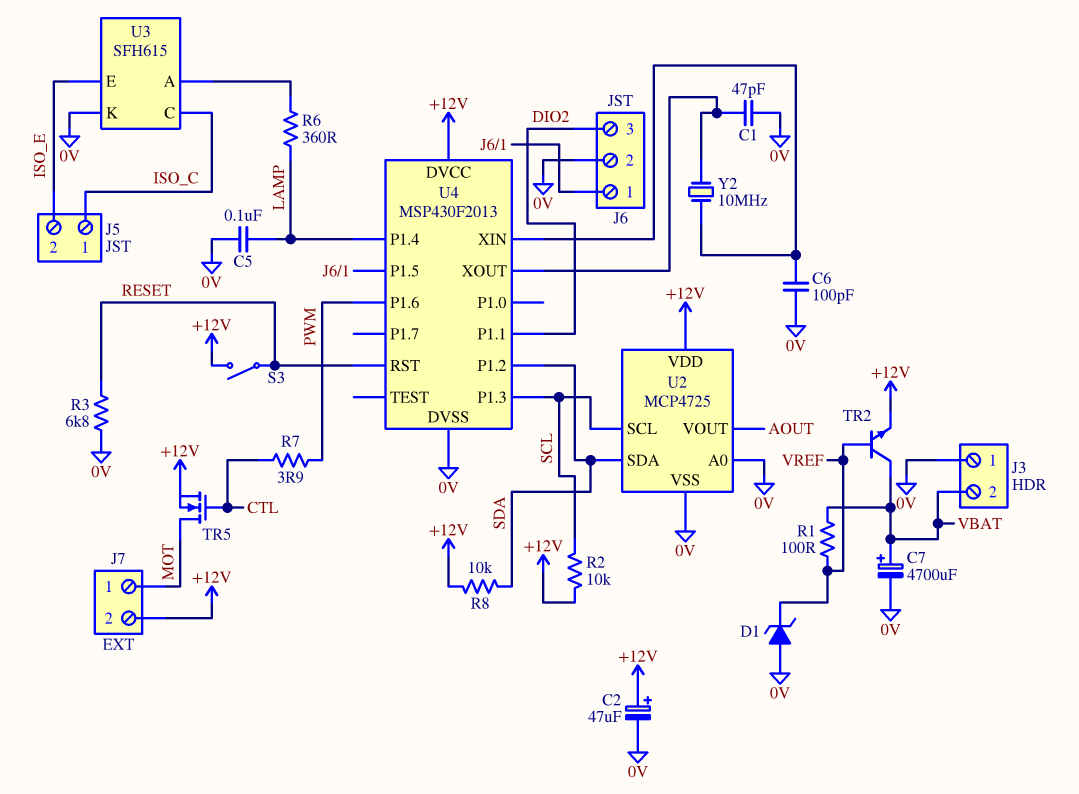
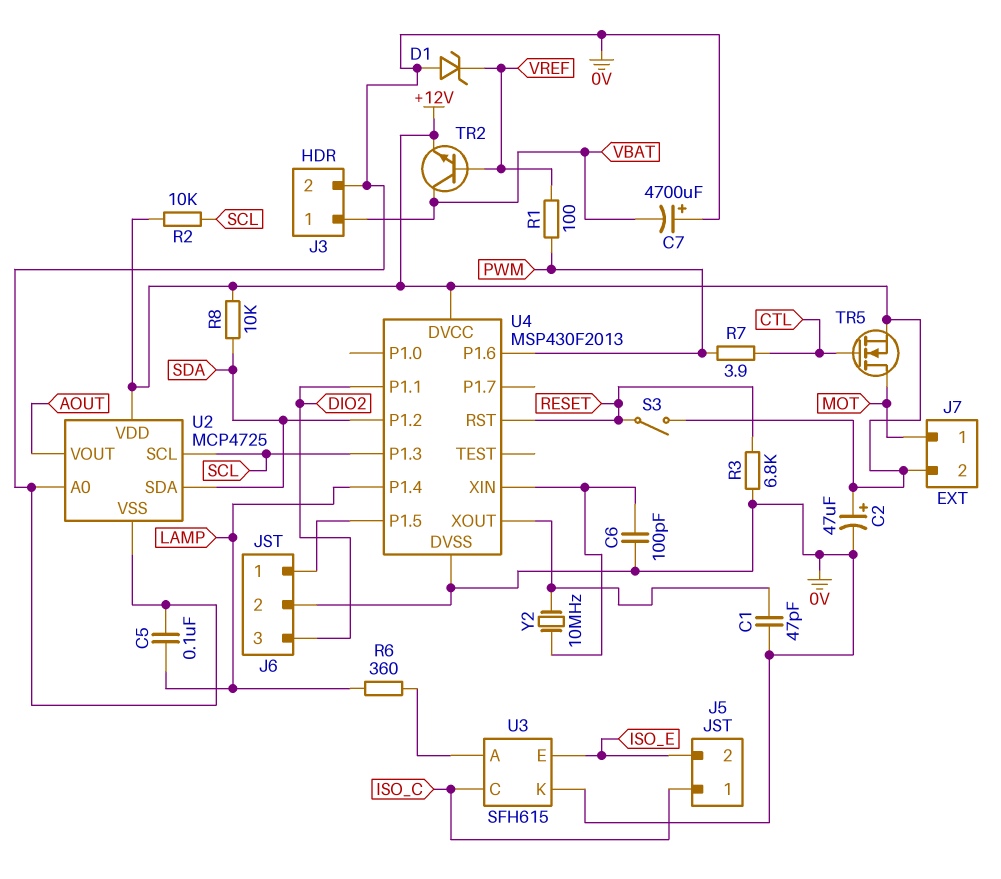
C7: 4700uF (plus VBAT, minus 0V) -> 4700uF (plus 0V, minus VBAT)
J3 pin 1: 0V -> VBAT
J3 pin 2: VBAT -> 0V
R1: 100 (VBAT, VREF) -> 100 (PWM, VREF)

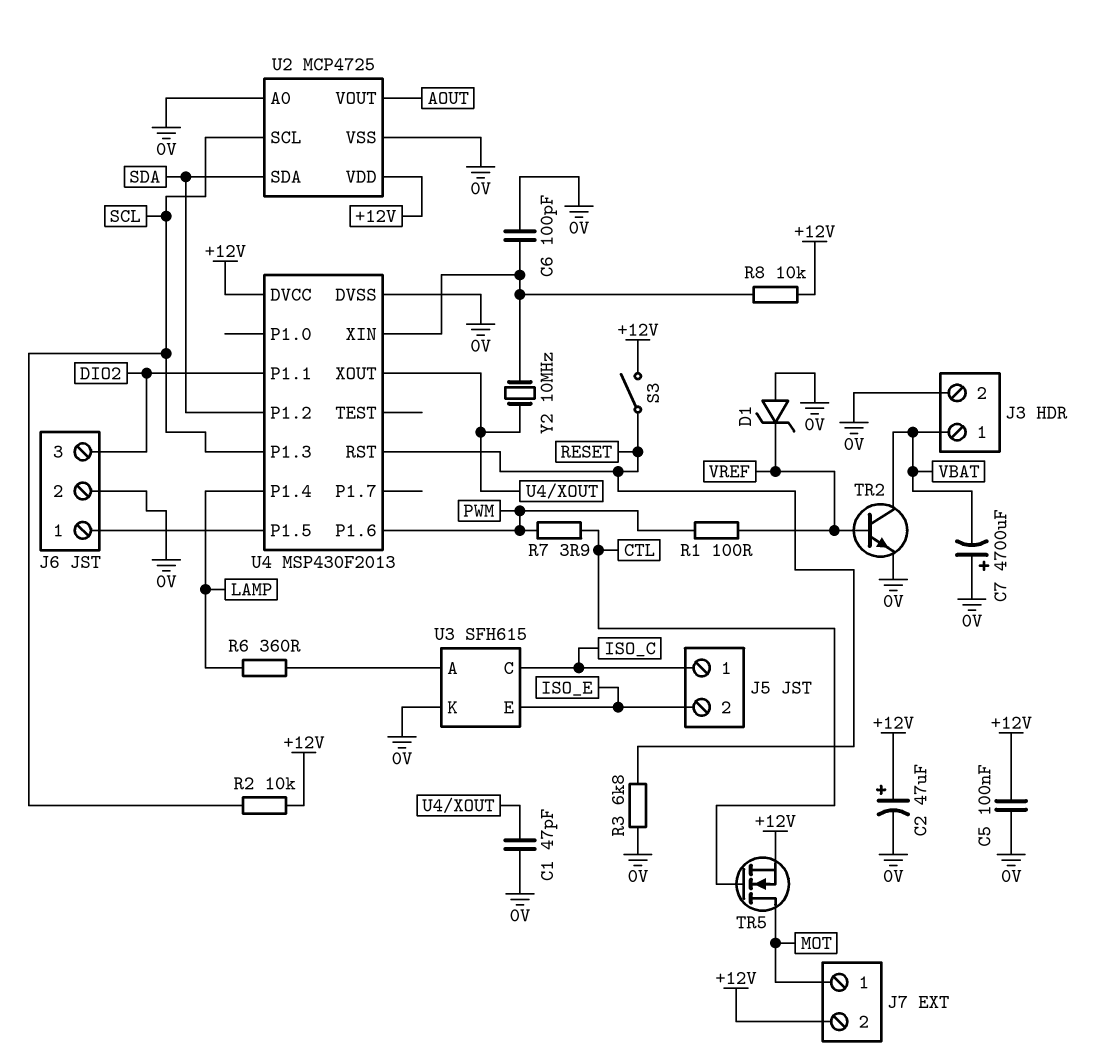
C5: 100nF (0V, LAMP) -> 100nF (+12V, 0V)
R8: 10k (+12V, SDA) -> 10k (+12V, U4/XIN)
TR2: NPN (B VREF, C VBAT, E +12V) -> NPN (B VREF, C VBAT, E 0V)

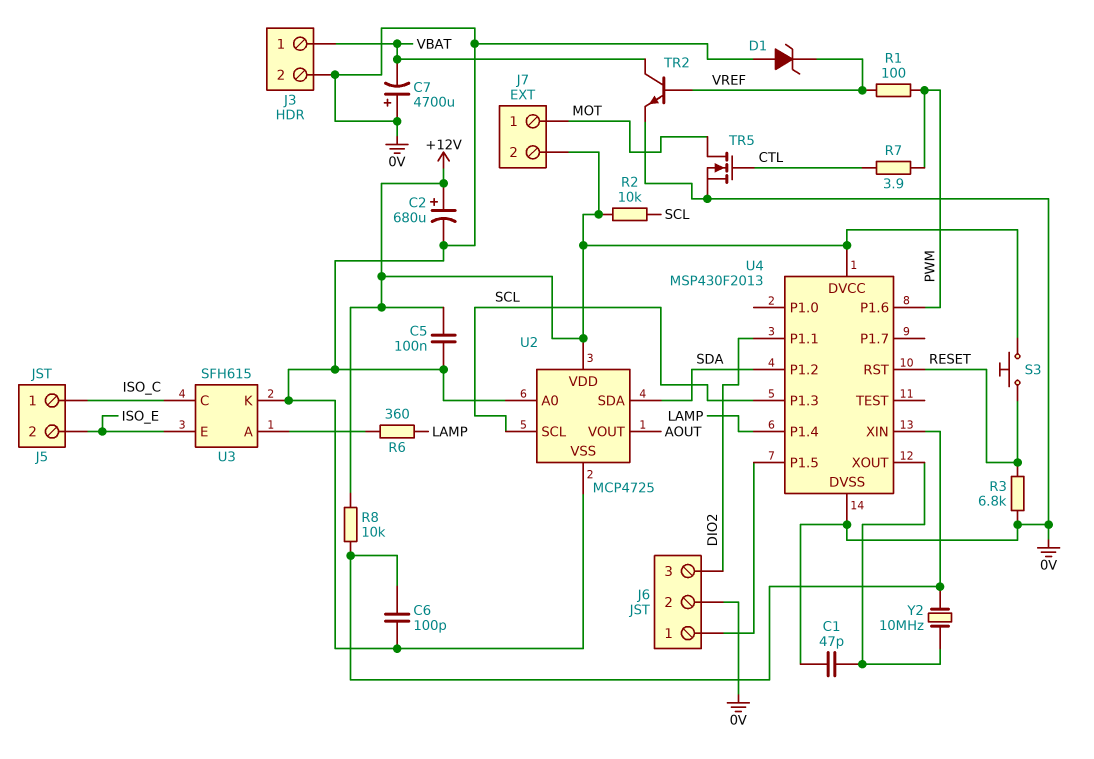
C2: 47uF (plus +12V, minus 0V) -> 680uF (plus +12V, minus 0V)
S3: switch (+12V, RESET) -> button (+12V, RESET)
TR5: NMOS (G CTL, D MOT, S +12V) -> NMOS (G CTL, D MOT, S 0V)

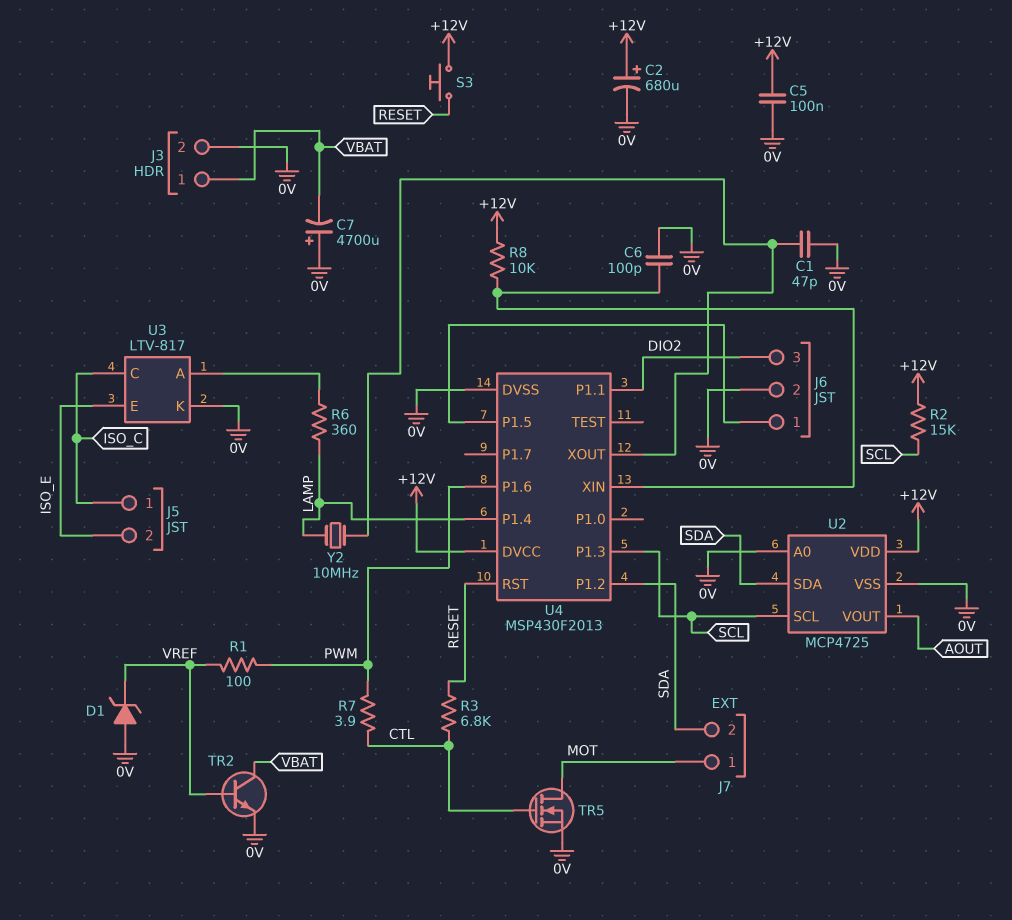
J7 pin 2: +12V -> SDA
R2: 10k (+12V, SCL) -> 15k (+12V, SCL)
R3: 6.8k (0V, RESET) -> 6.8k (CTL, RESET)
U3: SFH615 -> LTV-817
Y2: 10MHz (U4/XIN, U4/XOUT) -> 10MHz (LAMP, U4/XOUT)

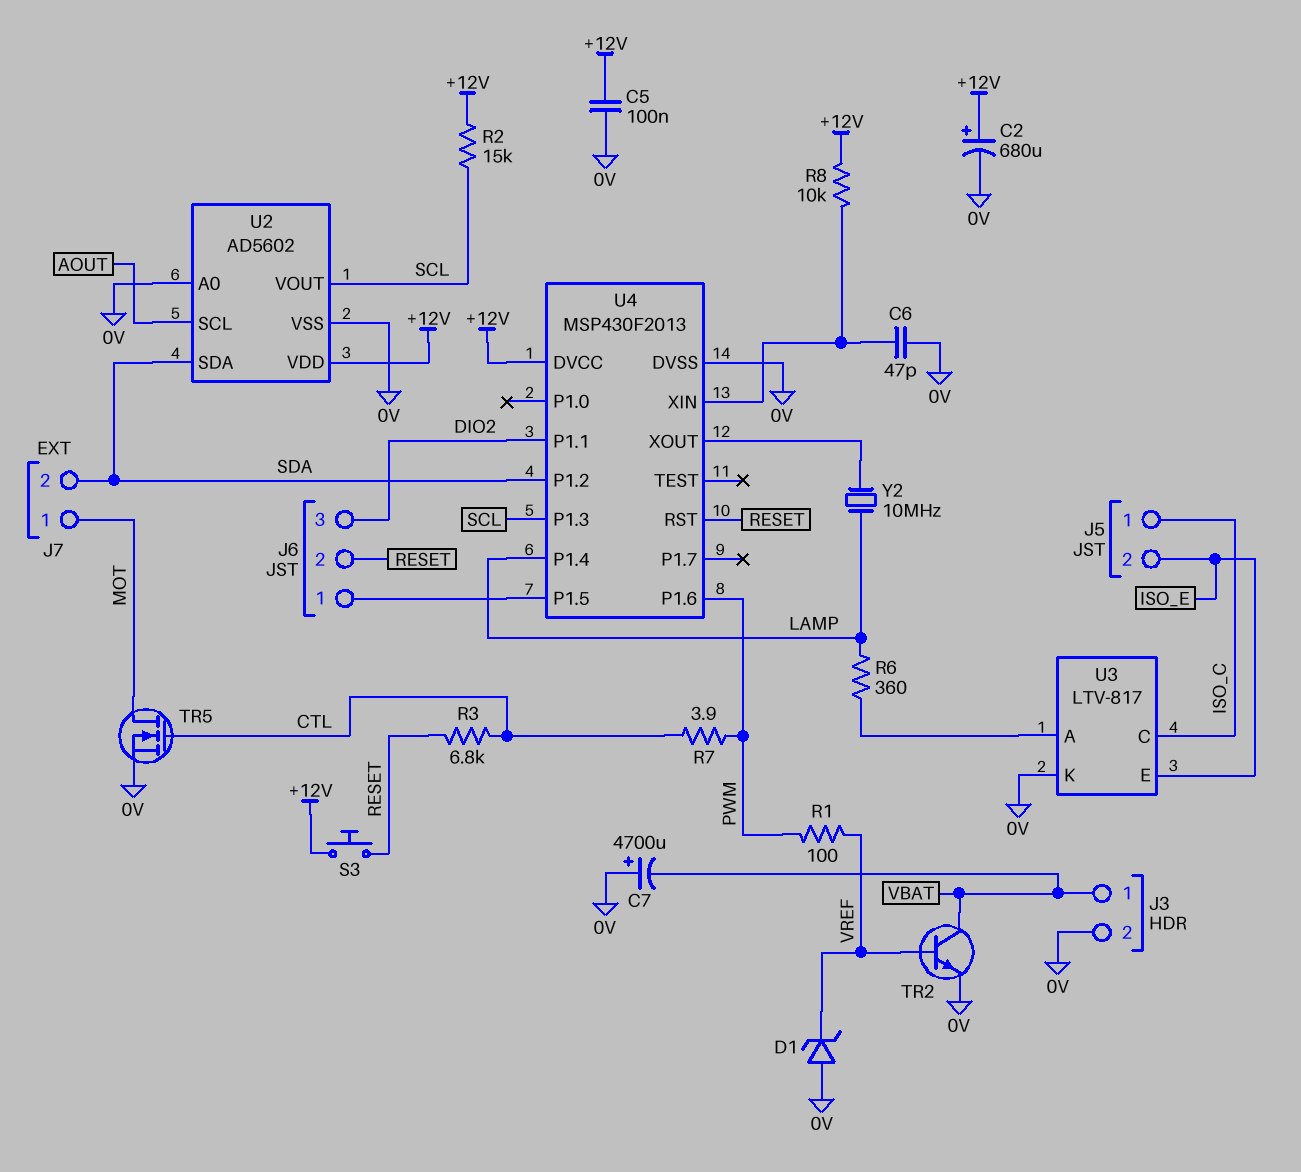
C1: 47pF (0V, U4/XOUT) -> none
C6: 100pF (0V, U4/XIN) -> 47pF (0V, U4/XIN)
J6 pin 2: 0V -> RESET
U2: MCP4725 -> AD5602
U2 pin SCL: SCL -> AOUT
U2 pin VOUT: AOUT -> SCL

